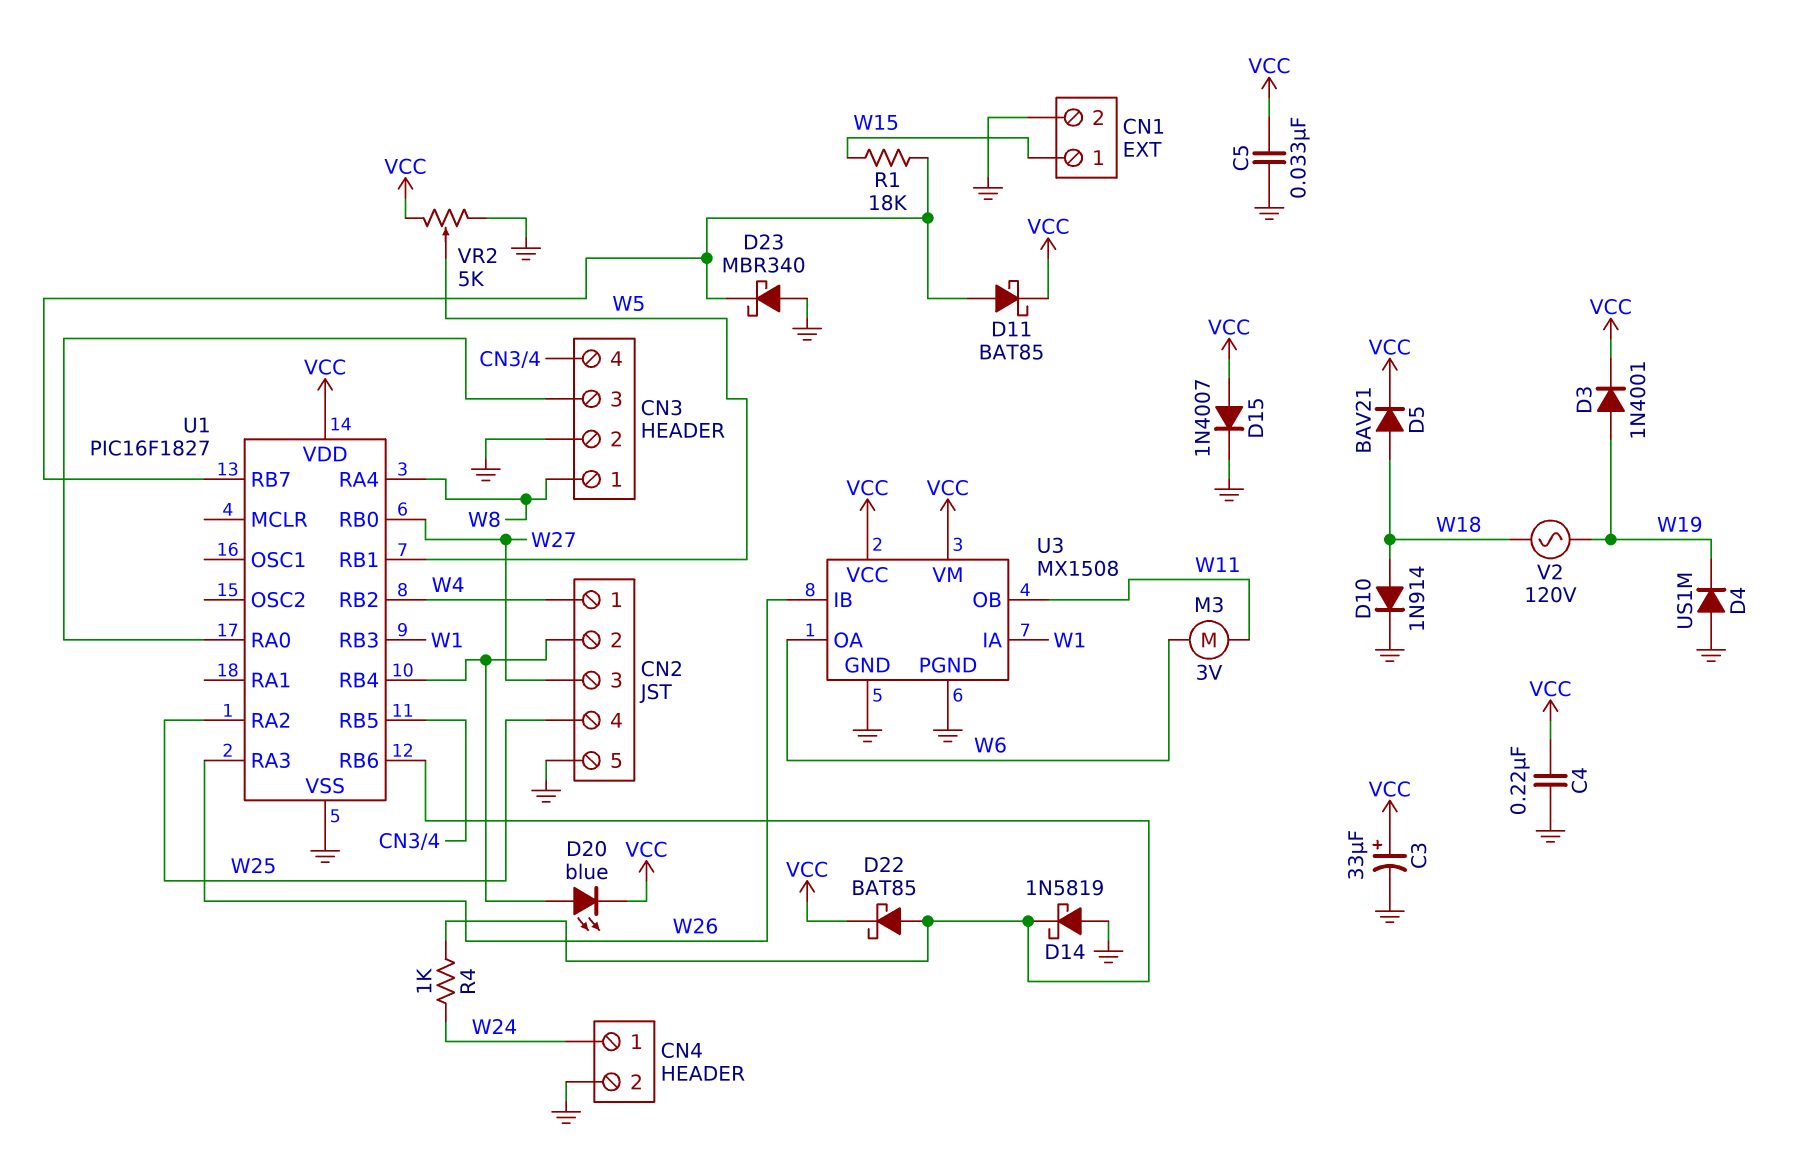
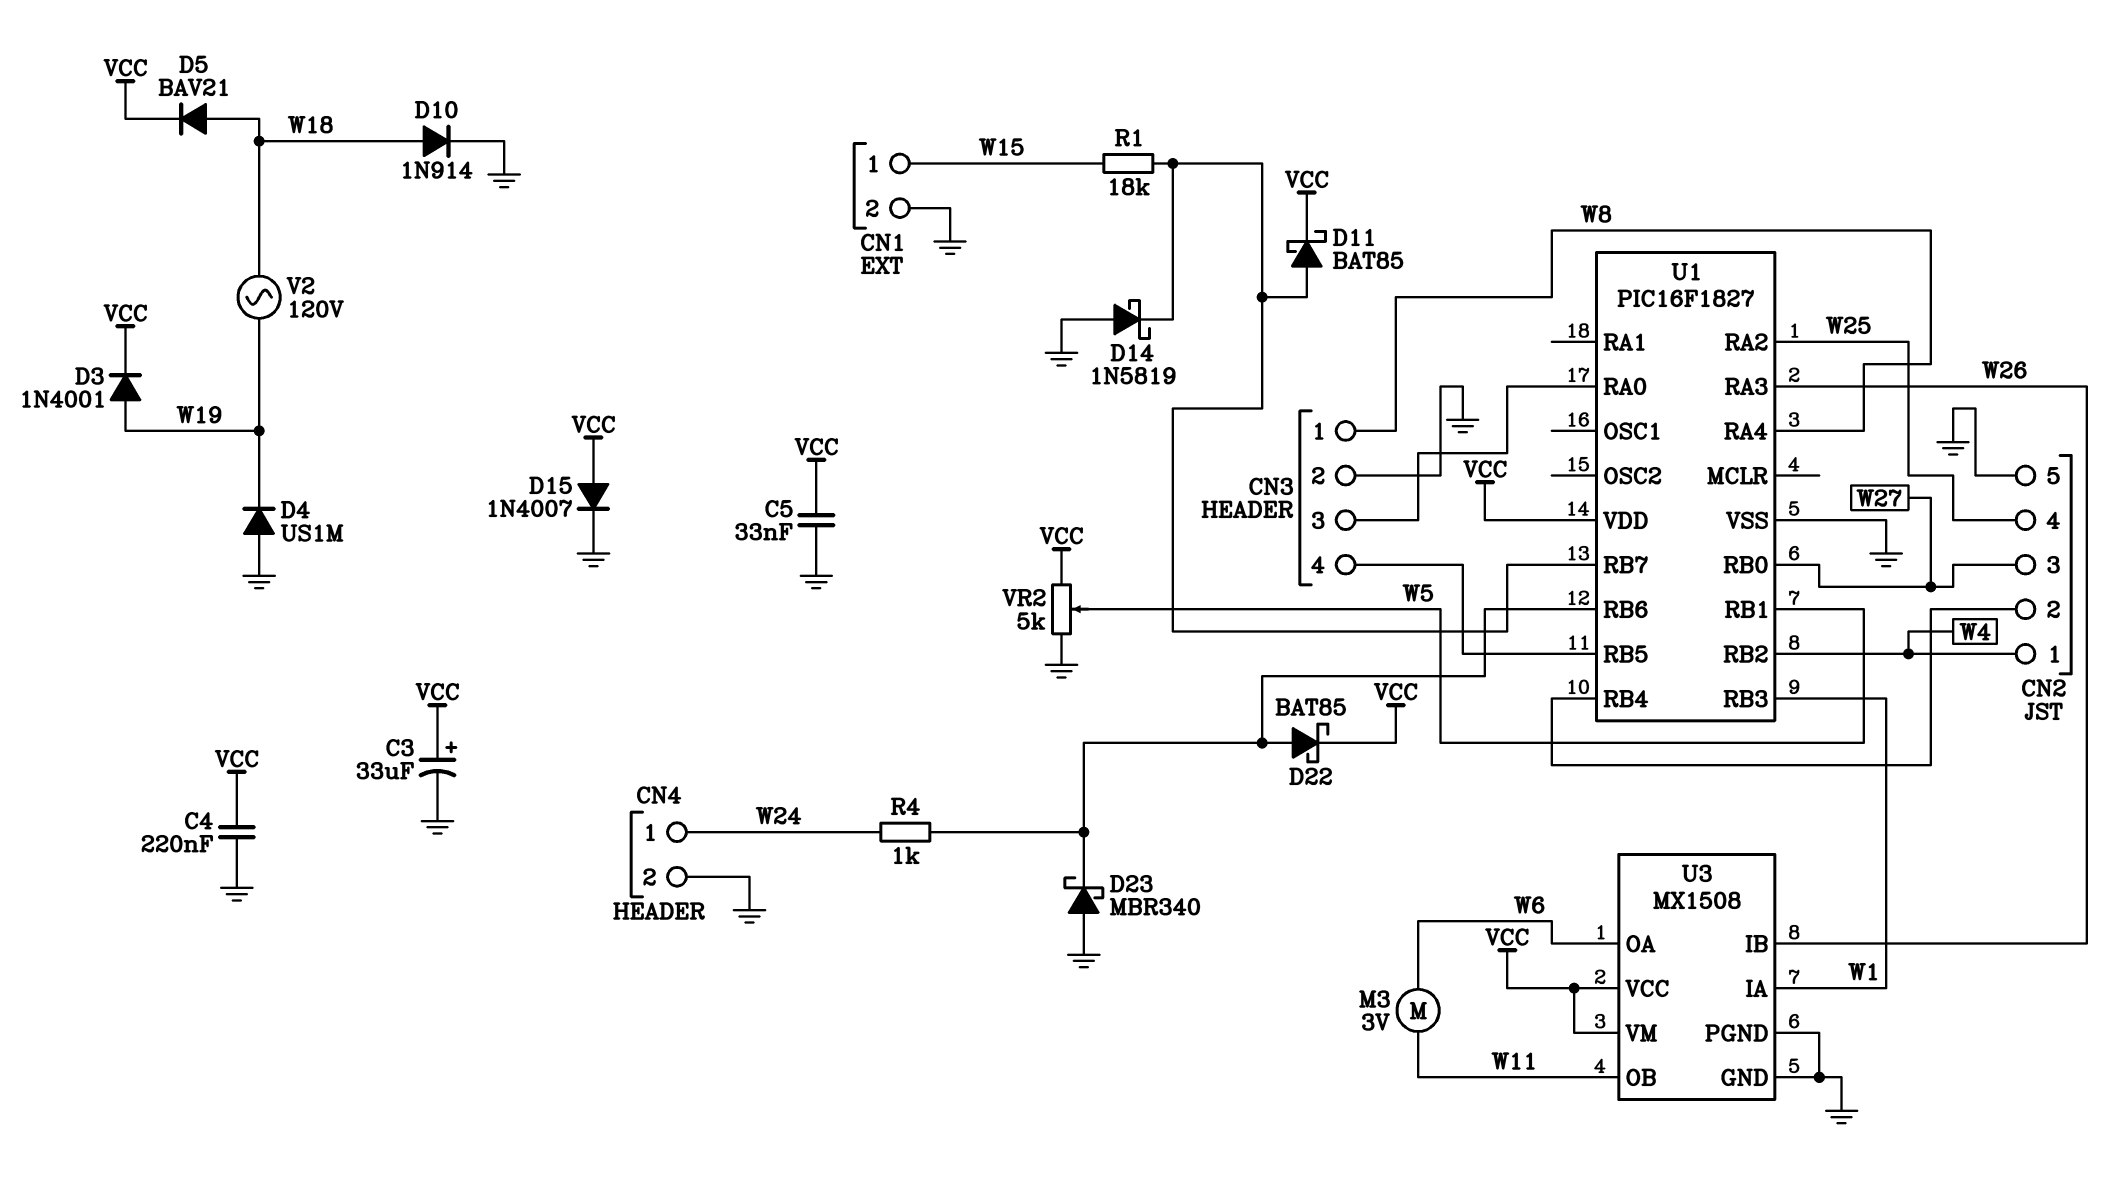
D14: schottky 1N5819 (A GND, K U1/RB6) -> schottky 1N5819 (A GND, K U1/RB7)
D20: LED blue (A CN2/2, K VCC) -> none
D23: schottky MBR340 (A GND, K U1/RB7) -> schottky MBR340 (A GND, K U1/RB6)

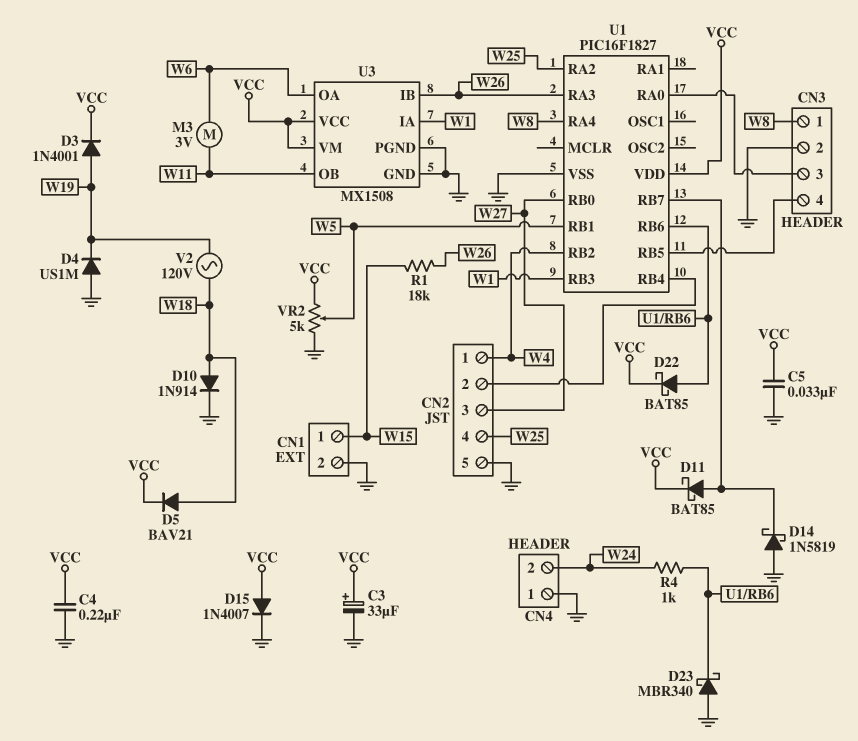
CN4 pin 1: W24 -> GND
CN4 pin 2: GND -> W24
R1: 18k (U1/RB7, W15) -> 18k (W15, W26)

